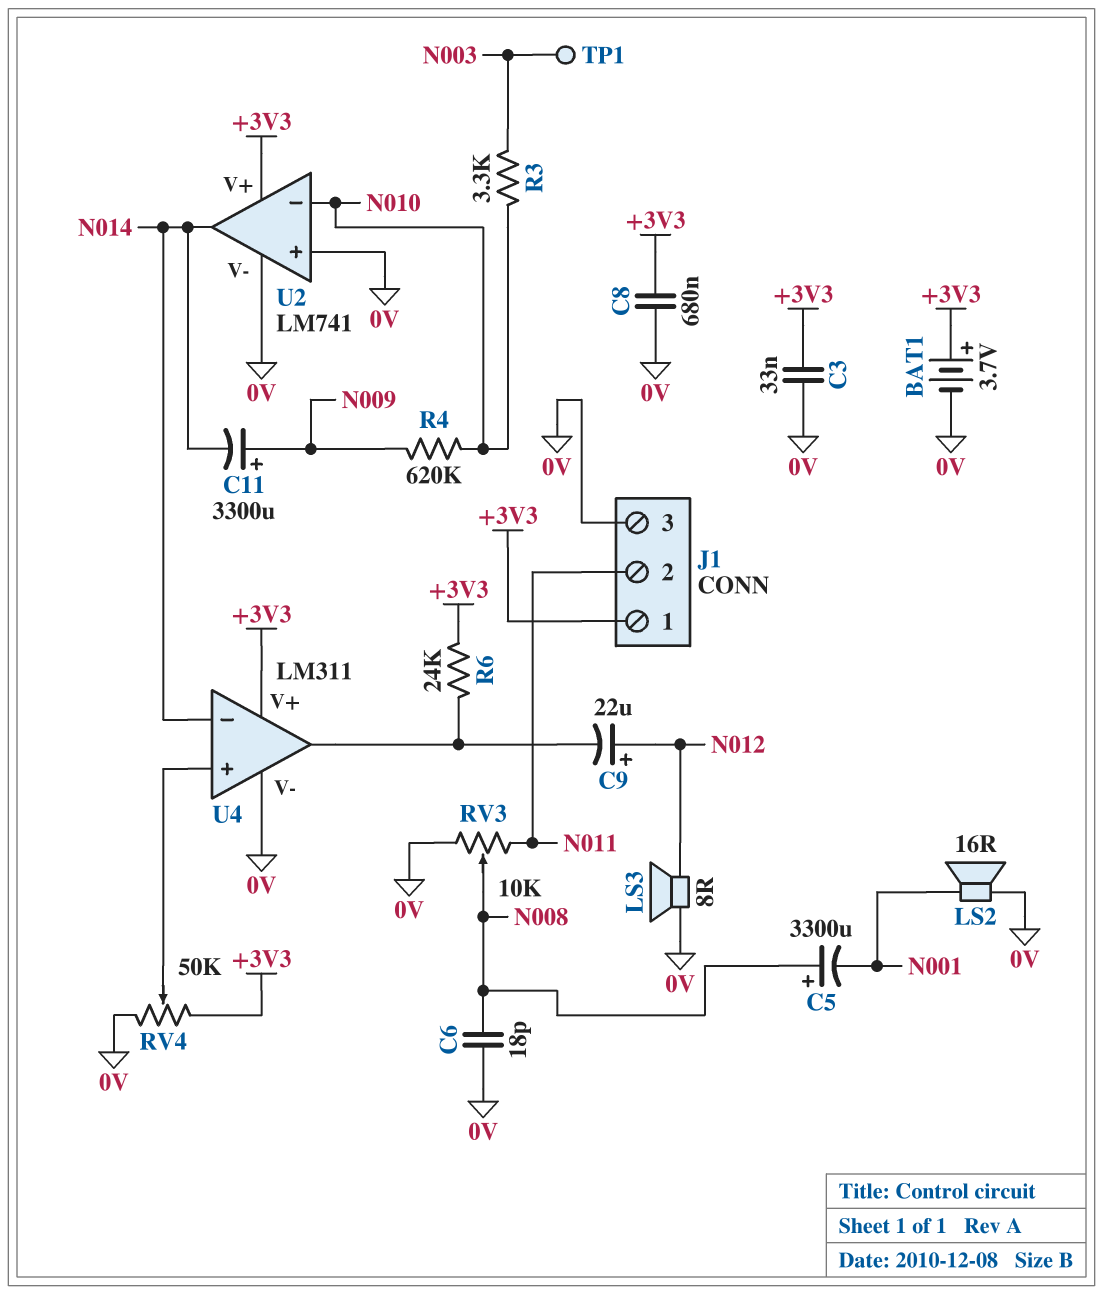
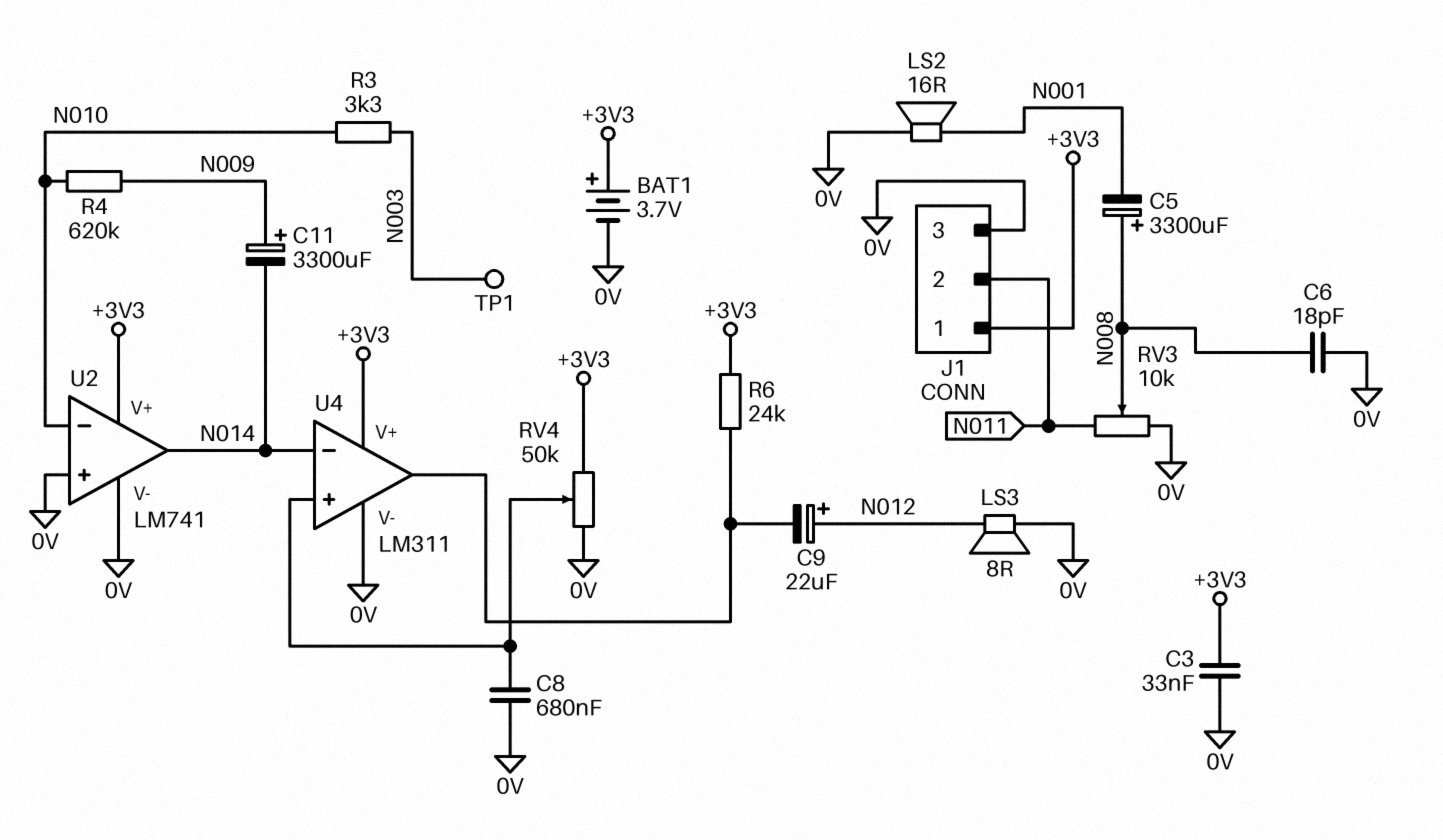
C8: 680nF (+3V3, 0V) -> 680nF (0V, U4/in+)

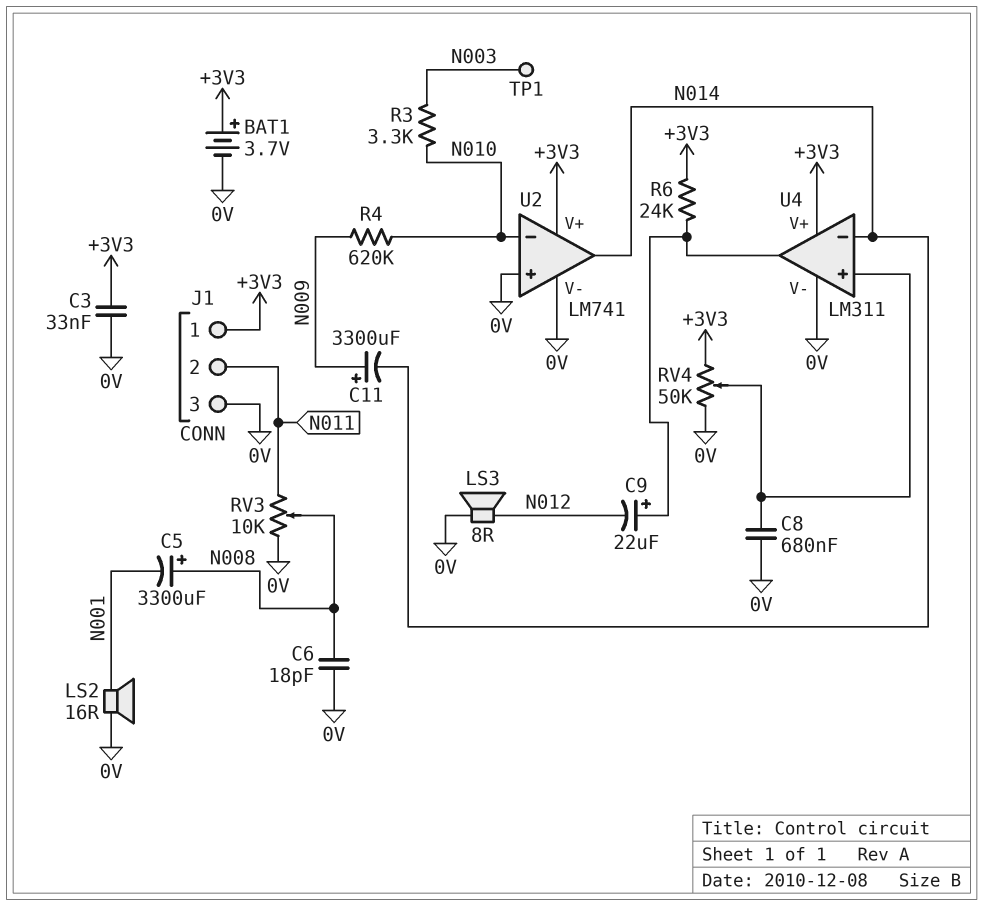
C9: 22uF (plus N012, minus U4/out) -> 22uF (plus U4/out, minus N012)

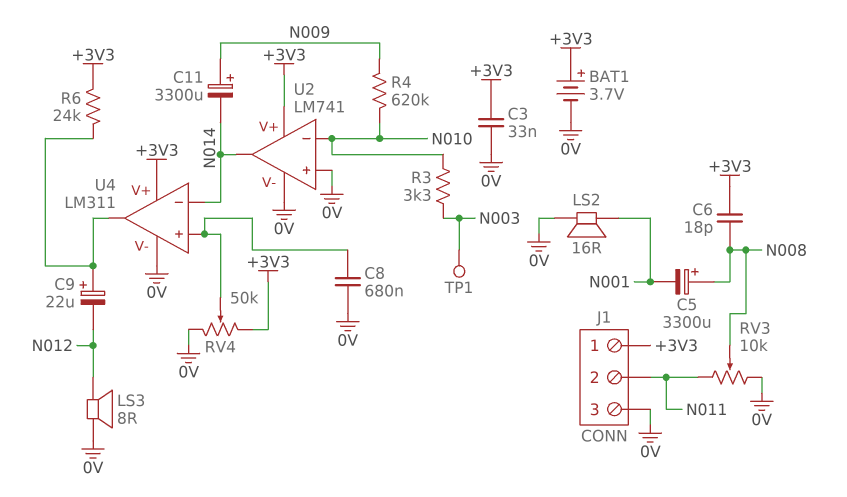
C6: 18pF (0V, N008) -> 18pF (+3V3, N008)

